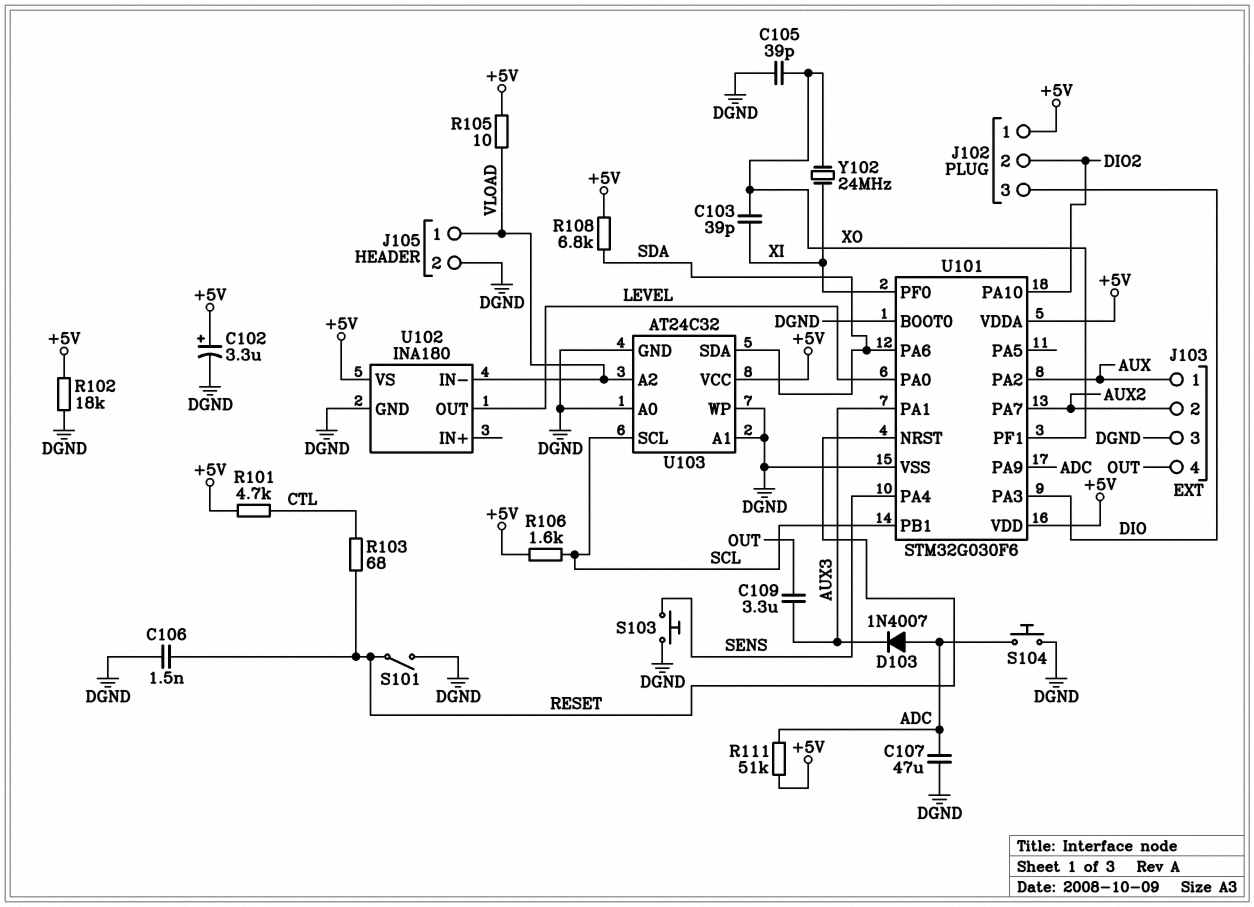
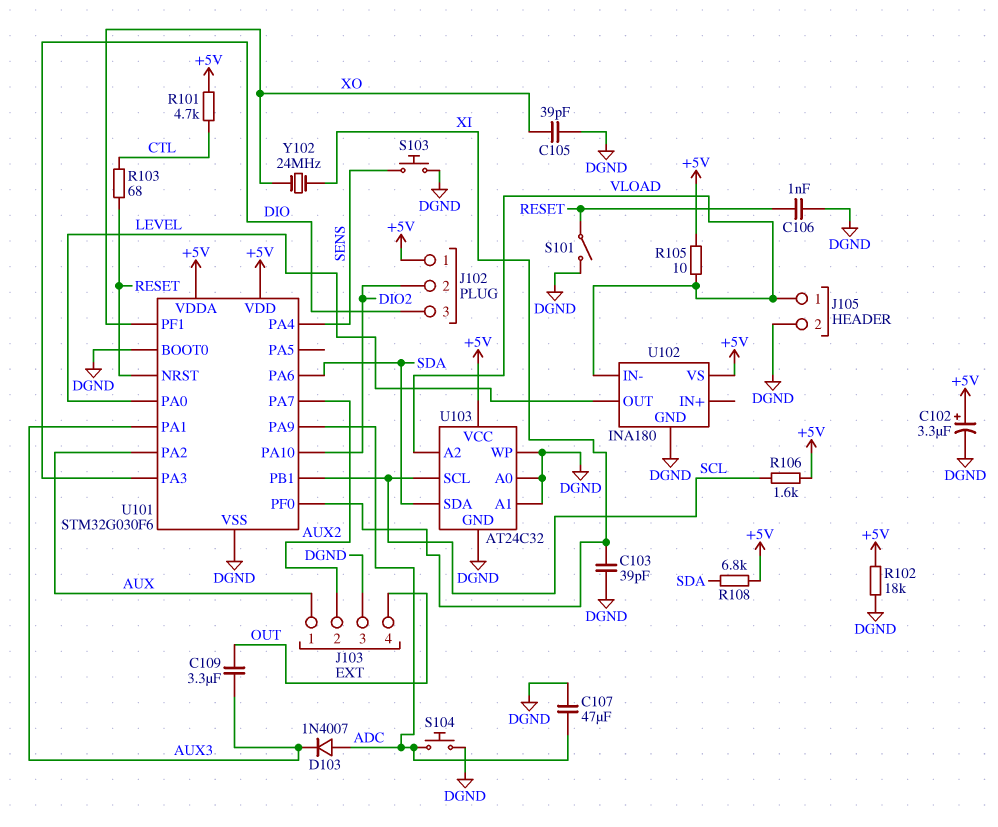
C103: 39pF (XI, XO) -> 39pF (DGND, XI)
C106: 1.5nF (DGND, RESET) -> 1nF (DGND, RESET)
R111: 51k (+5V, ADC) -> none

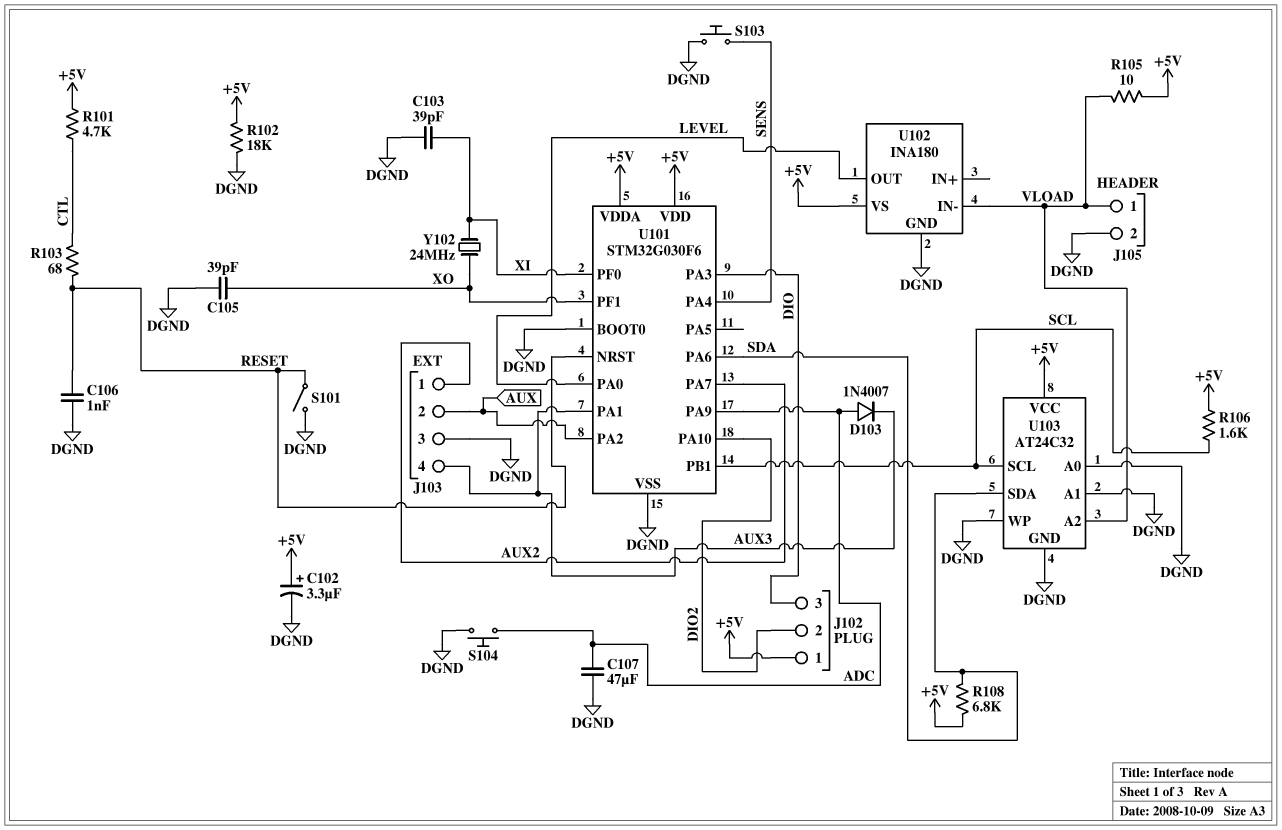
C109: 3.3uF (AUX3, OUT) -> none
J103 pin 1: AUX -> AUX2
J103 pin 2: AUX2 -> AUX
J103 pin 4: OUT -> AUX3

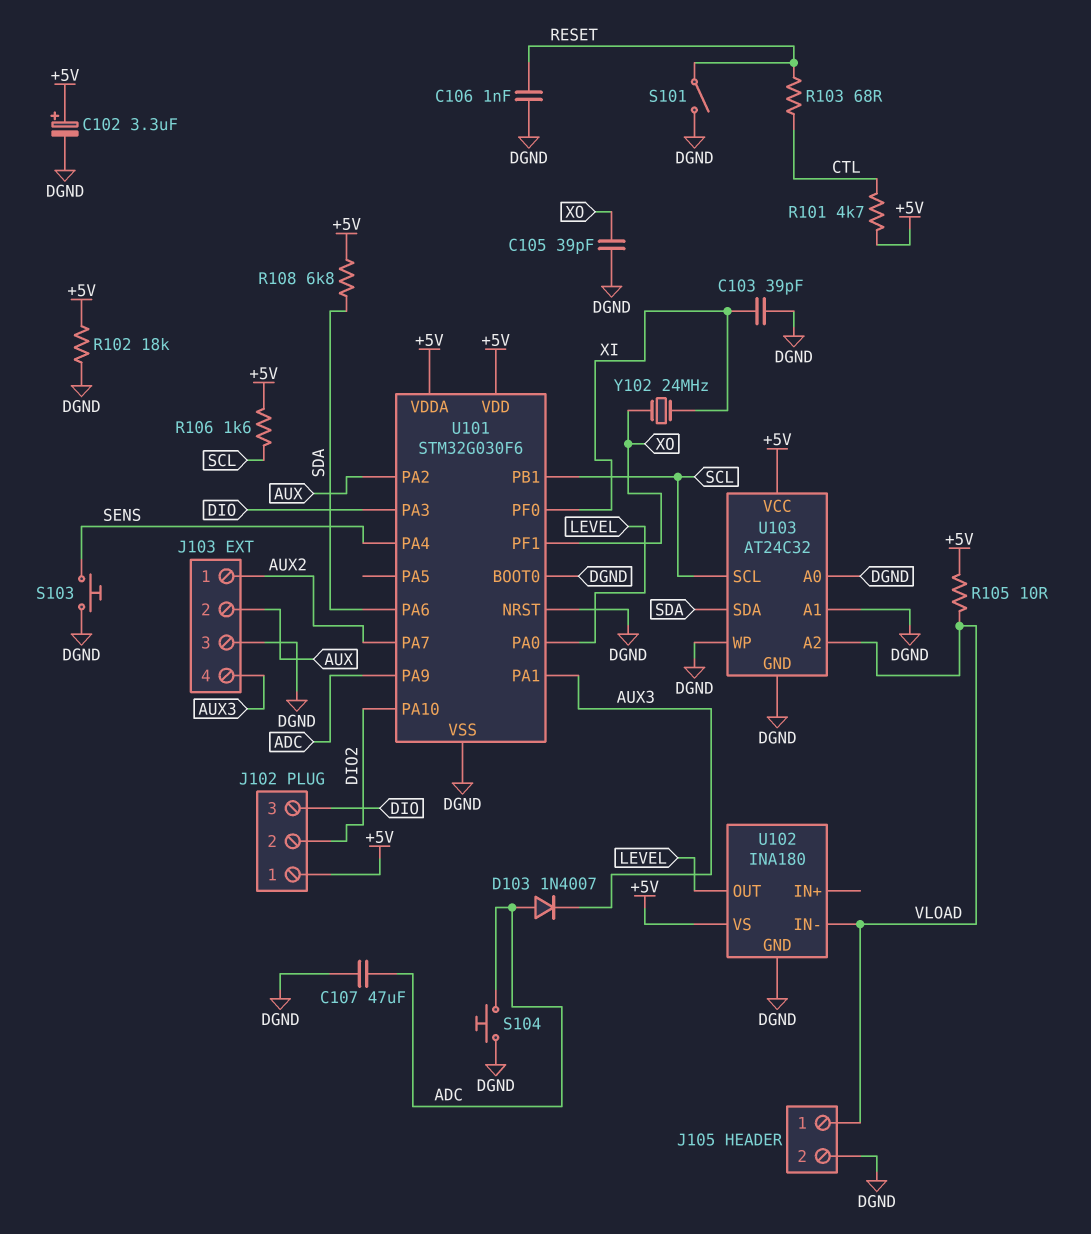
U101 pin NRST: RESET -> DGND

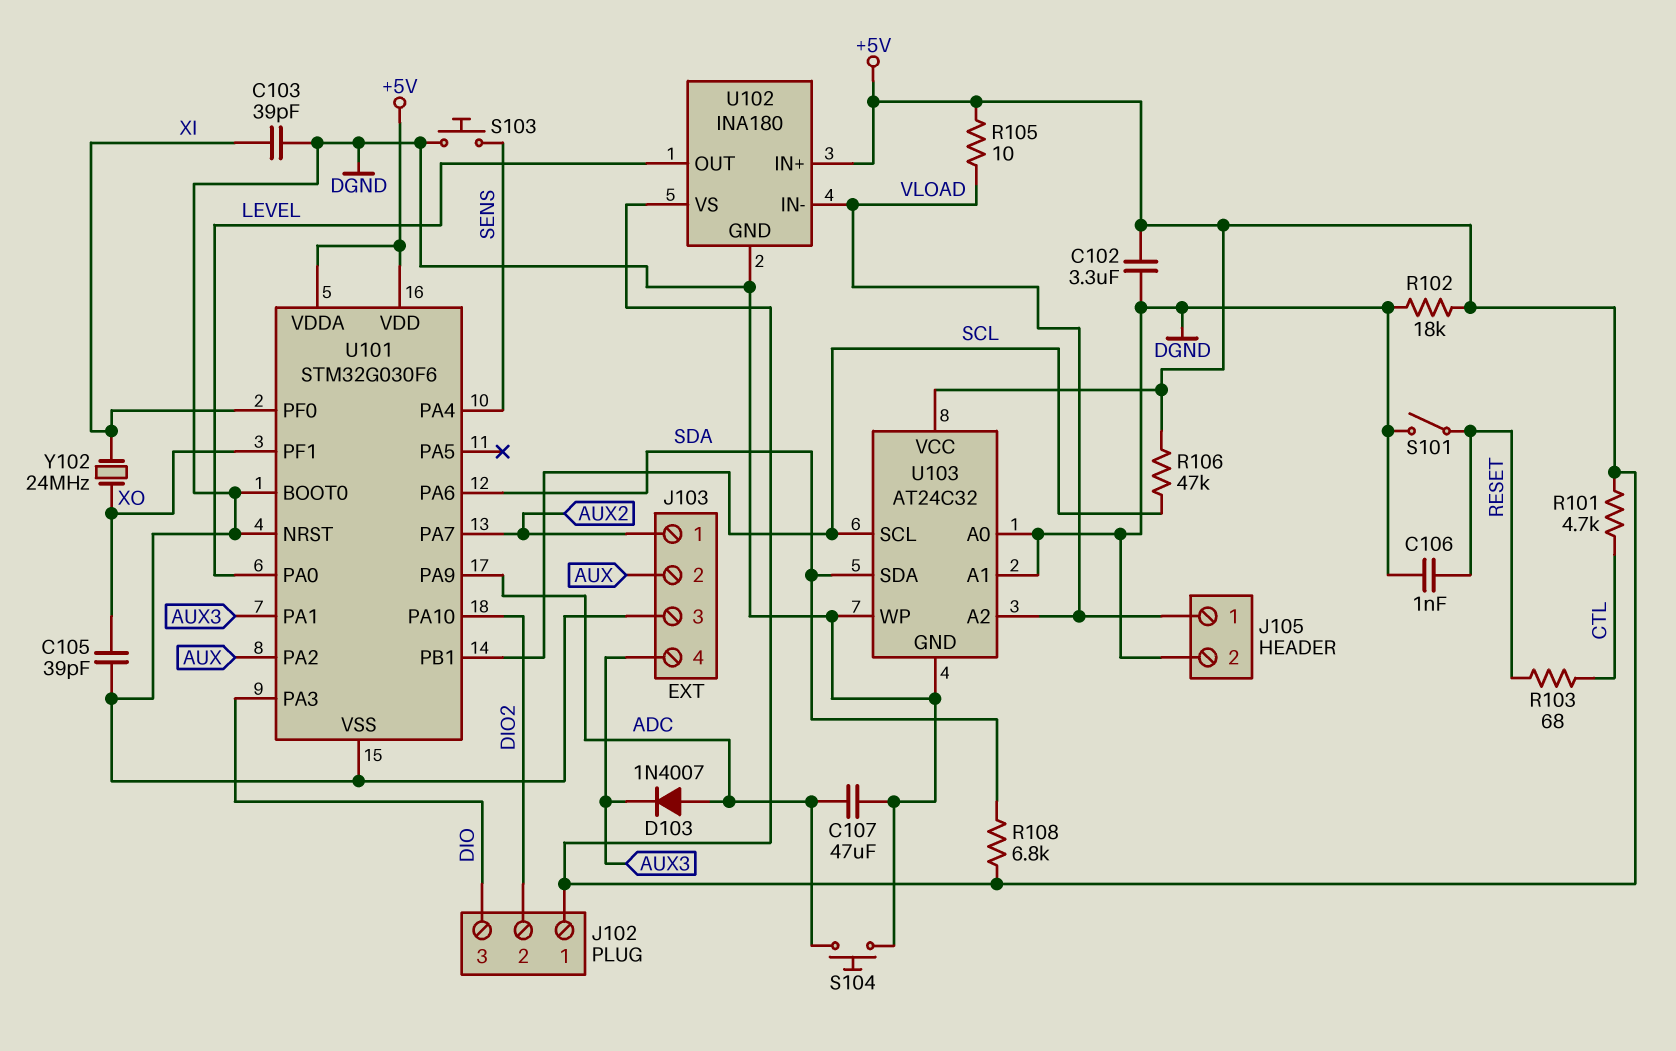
C102: 3.3uF (plus +5V, minus DGND) -> 3.3uF (+5V, DGND)
R106: 1.6k (+5V, SCL) -> 47k (+5V, SCL)
U102 pin IN+: none -> +5V

